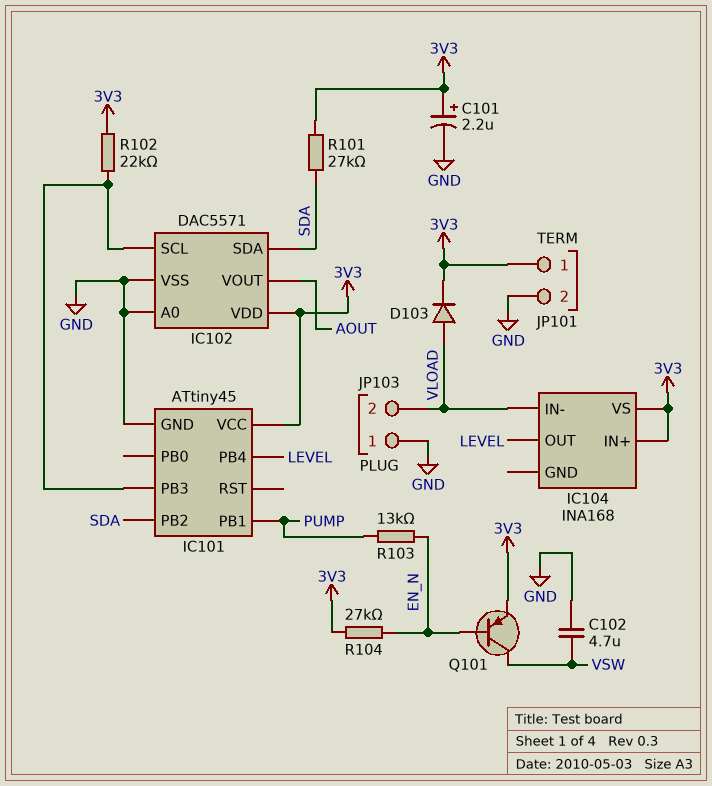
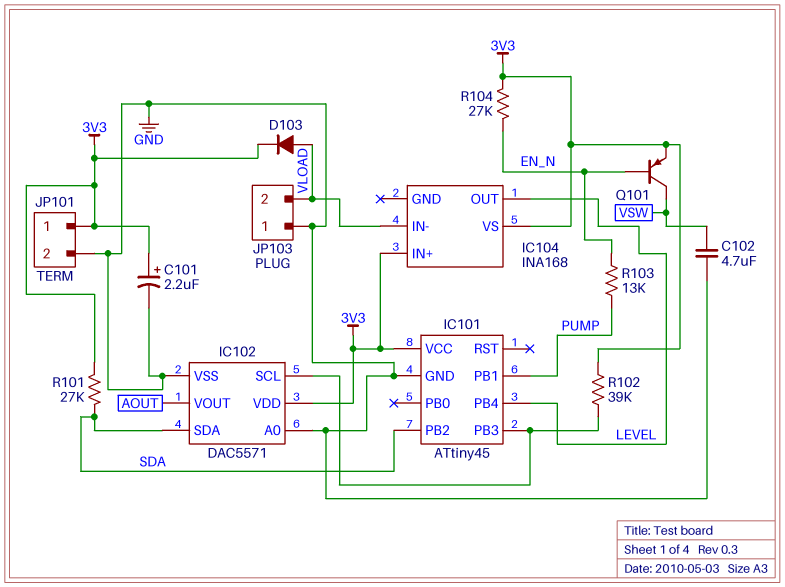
R102: 22k (3V3, IC101/PB3) -> 39k (3V3, IC101/PB3)

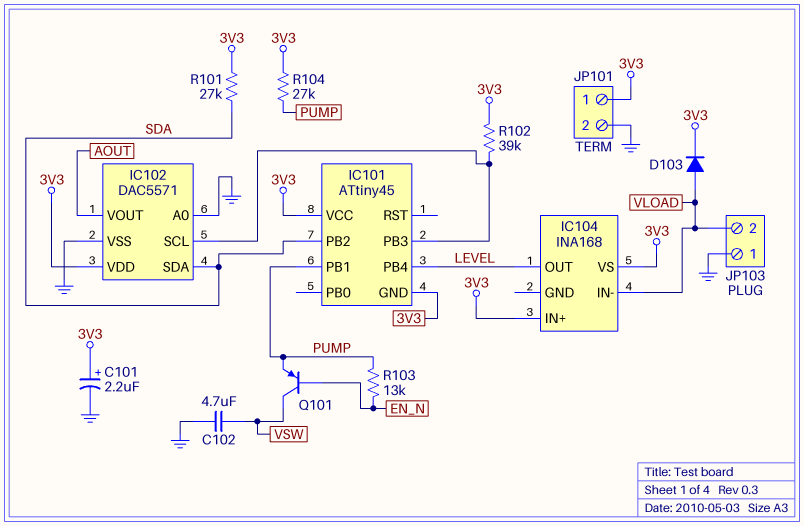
IC101 pin GND: GND -> 3V3
Q101: PNP (B EN_N, C VSW, E 3V3) -> PNP (B EN_N, C VSW, E PUMP)
R104: 27k (3V3, EN_N) -> 27k (3V3, PUMP)

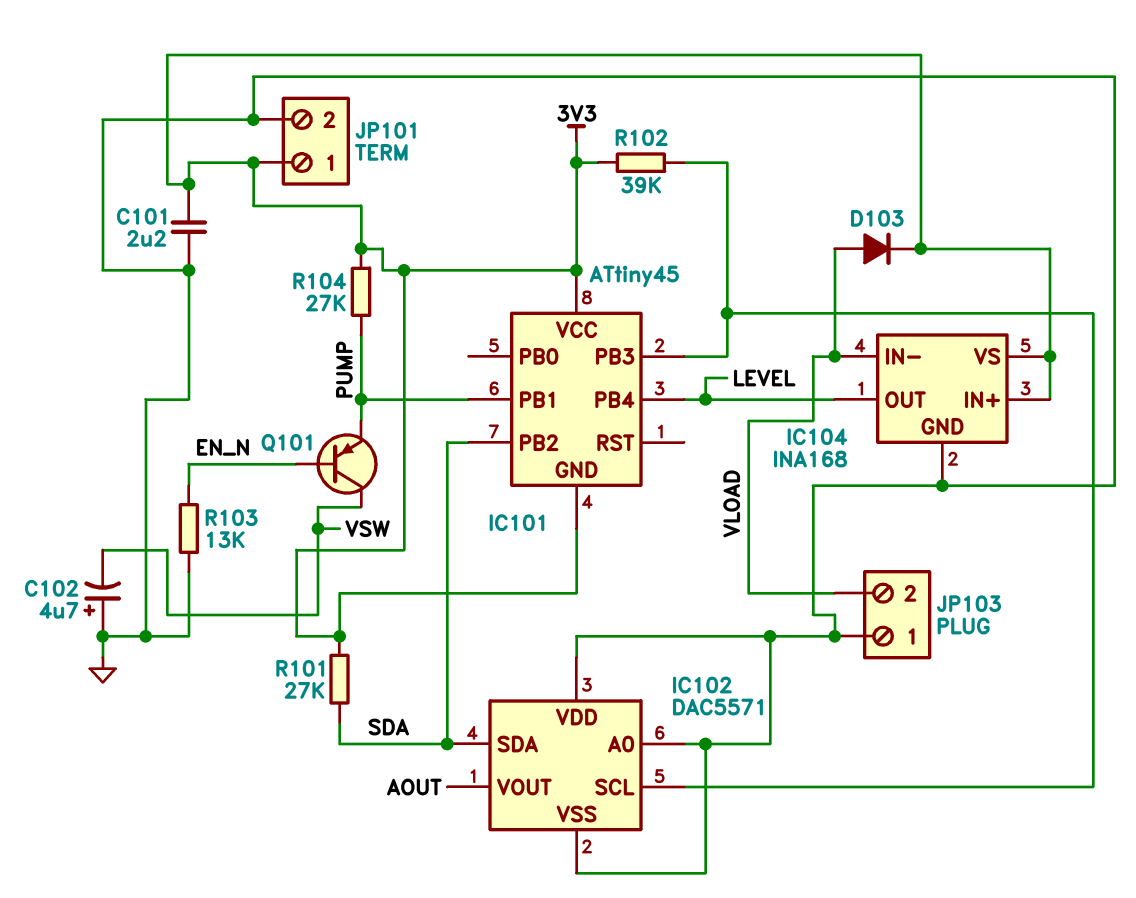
C101: 2.2uF (plus 3V3, minus GND) -> 2.2uF (3V3, GND)
C102: 4.7uF (GND, VSW) -> 4.7uF (plus GND, minus VSW)
IC102 pin VDD: 3V3 -> GND
IC104 pin GND: none -> GND
R103: 13k (EN_N, PUMP) -> 13k (EN_N, GND)

